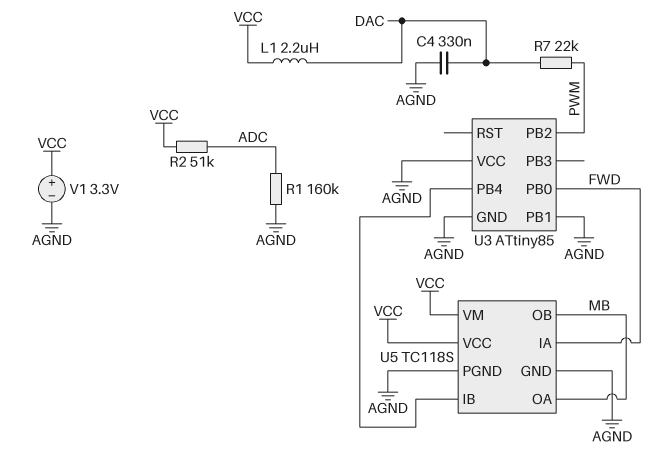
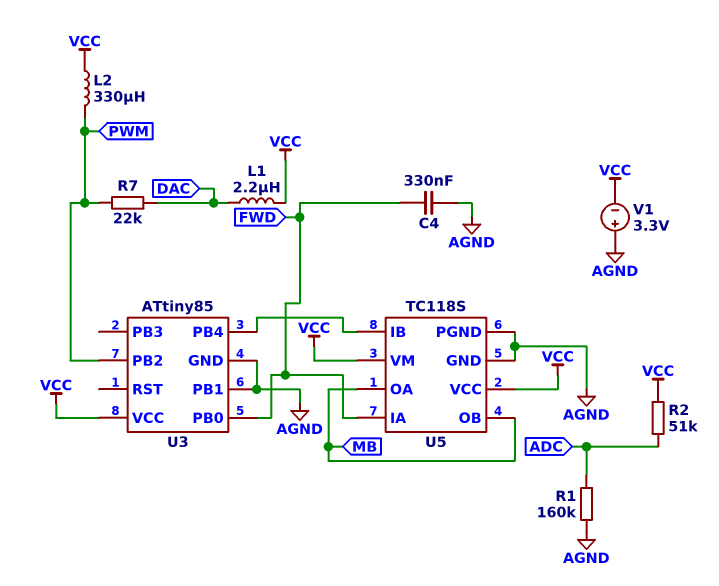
C4: 330nF (AGND, DAC) -> 330nF (AGND, FWD)
L2: none -> 330uH (PWM, VCC)
U3 pin VCC: AGND -> VCC
V1: 3.3V (plus VCC, minus AGND) -> 3.3V (plus AGND, minus VCC)

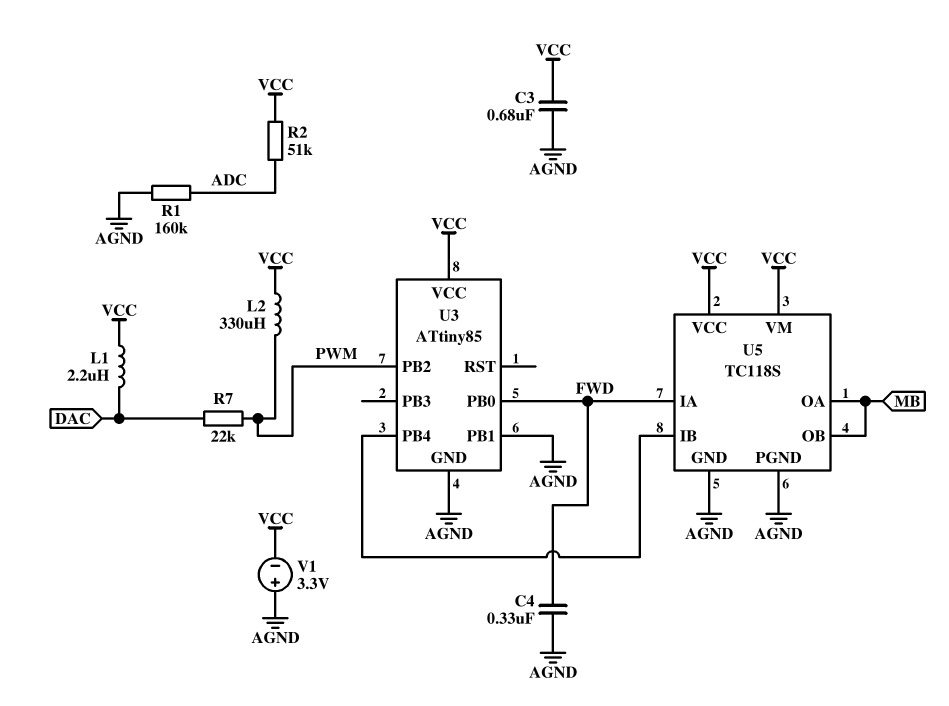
C3: none -> 680nF (AGND, VCC)

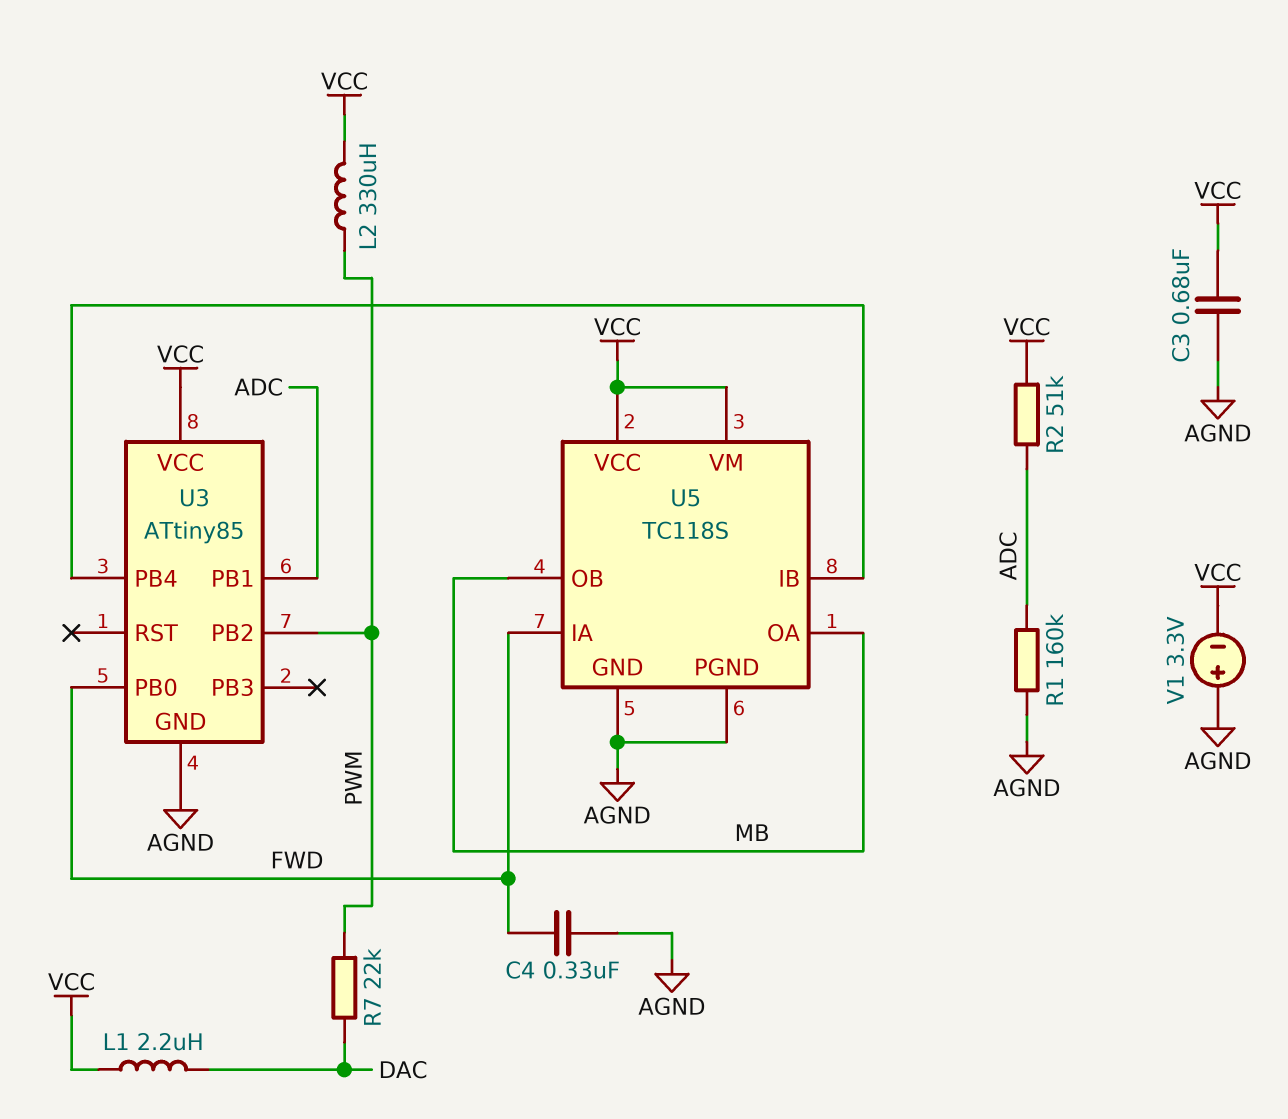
U3 pin PB1: AGND -> ADC

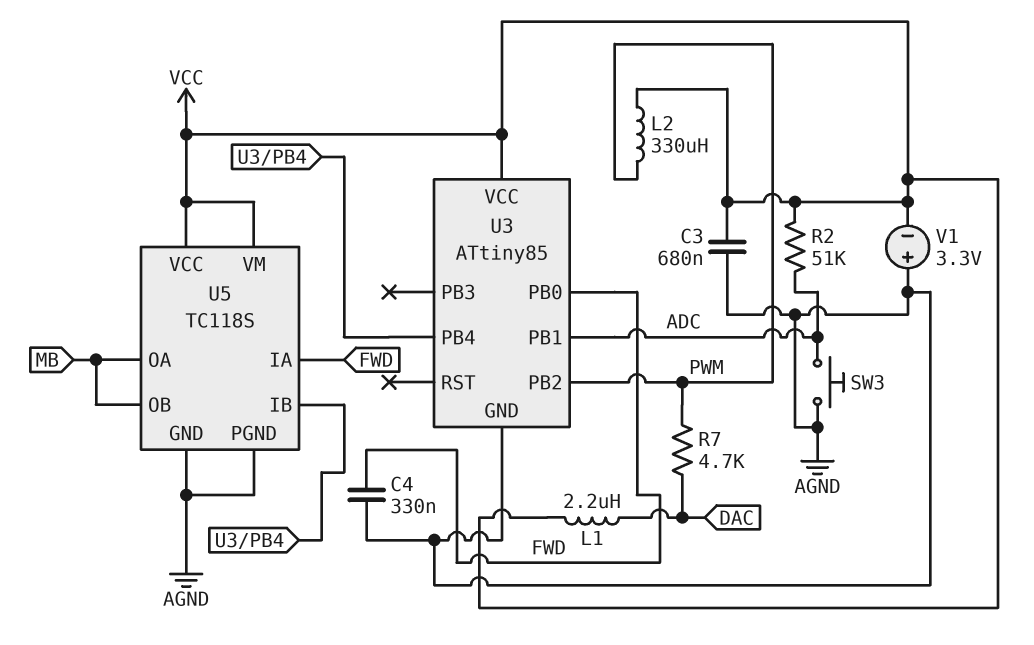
R1: 160k (ADC, AGND) -> none
R7: 22k (DAC, PWM) -> 4.7k (DAC, PWM)
SW3: none -> button (ADC, AGND)

